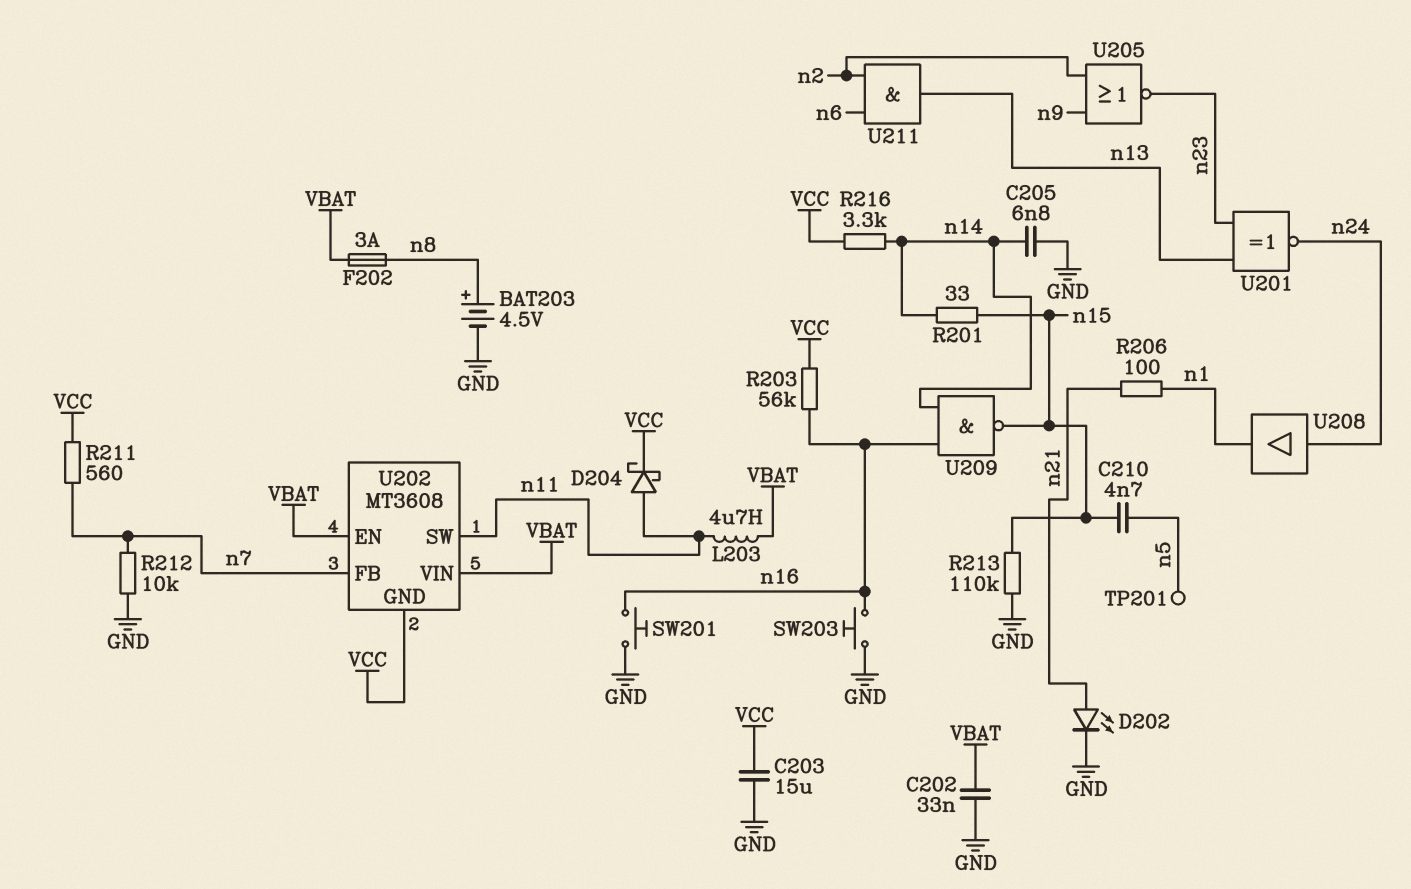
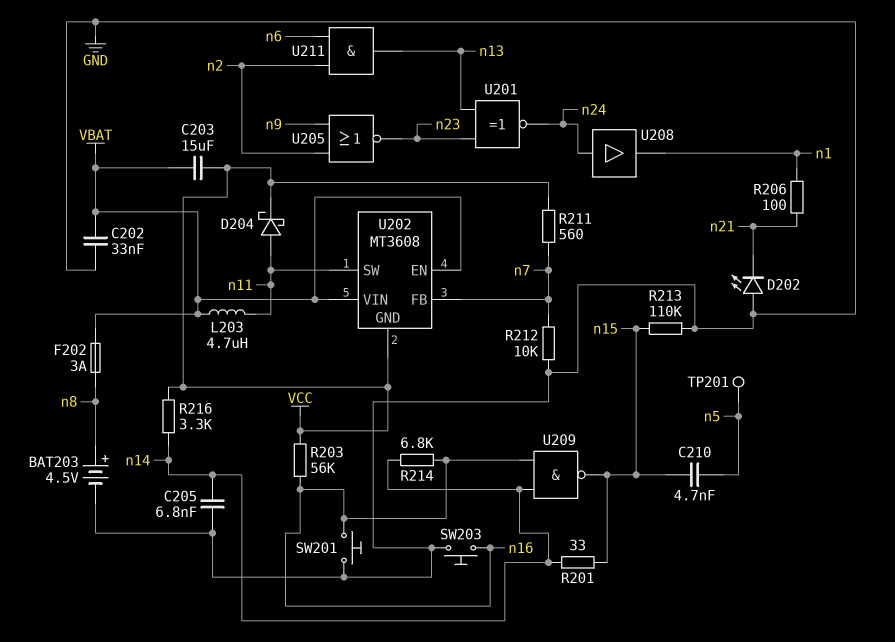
C203: 15uF (GND, VCC) -> 15uF (VBAT, VCC)
D202: LED (A n21, K GND) -> LED (A GND, K n21)
R214: none -> 6.8k (n14, n16)

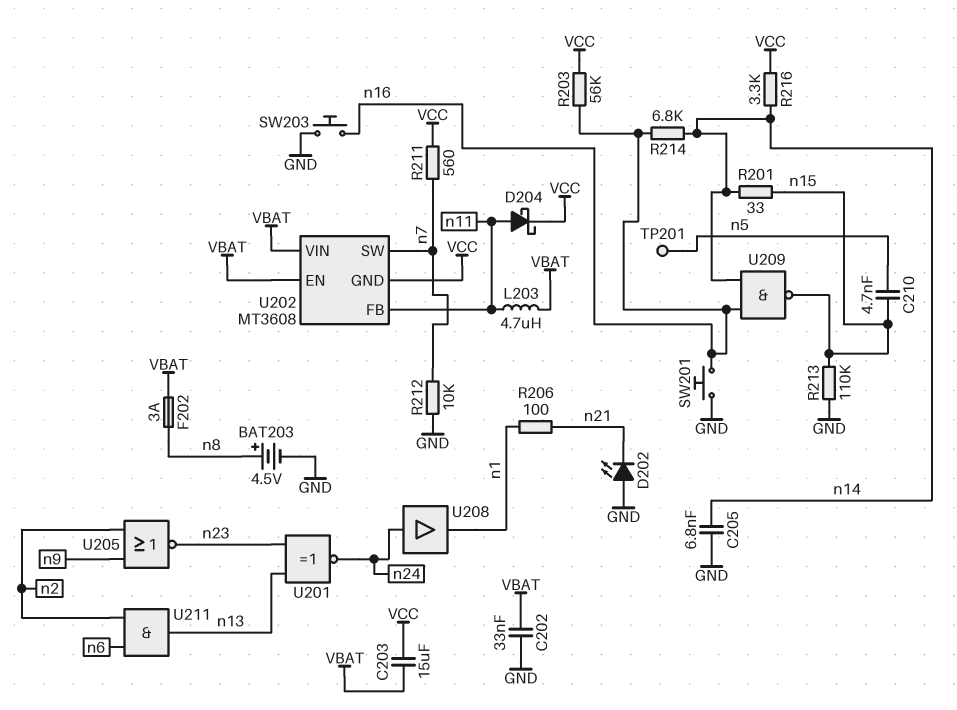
U202 pin FB: n7 -> n11
U202 pin SW: n11 -> n7

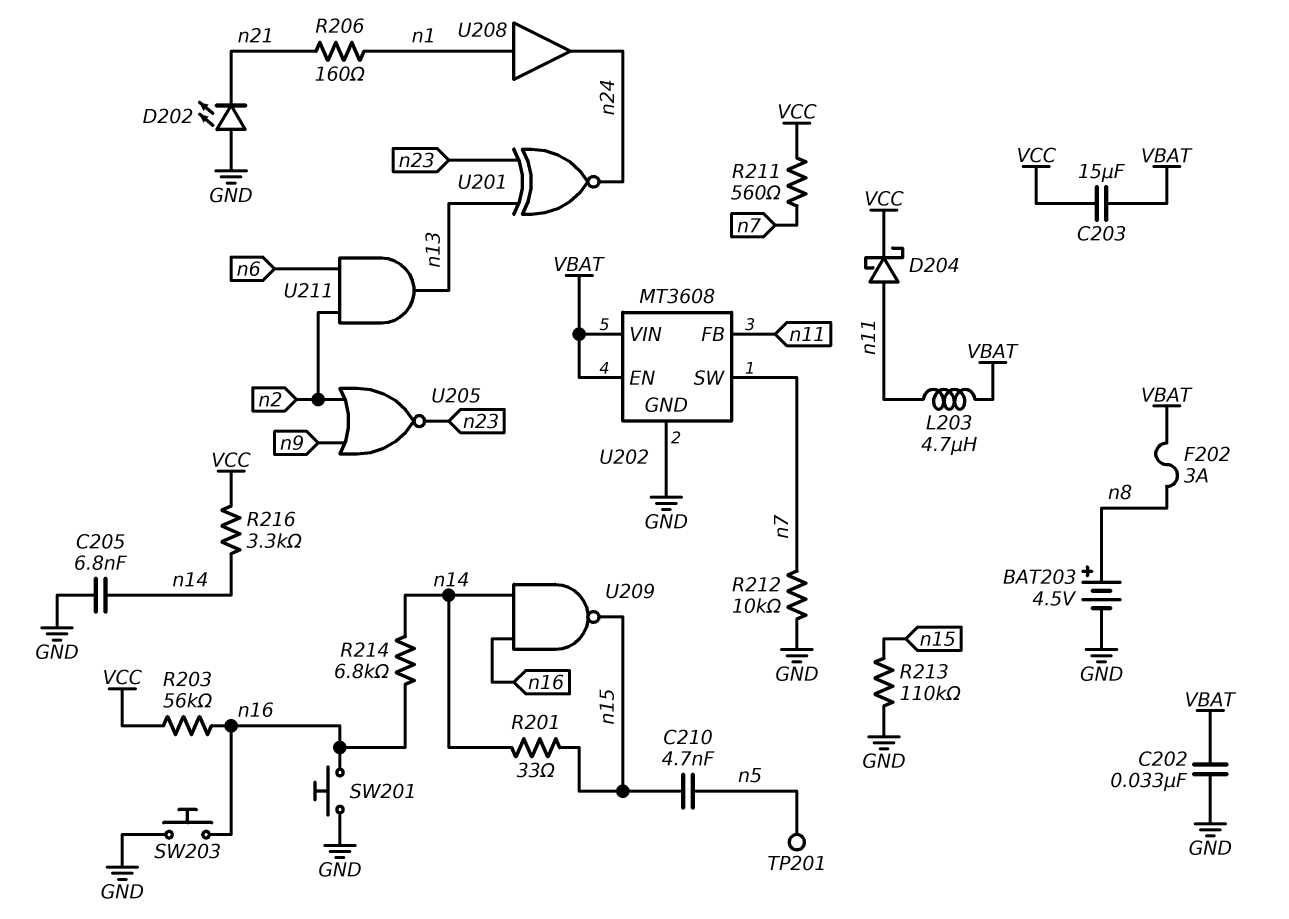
R206: 100 (n1, n21) -> 160 (n1, n21)
U202 pin GND: VCC -> GND
U208: buffer (in n24, out n1) -> buffer (in n1, out n24)

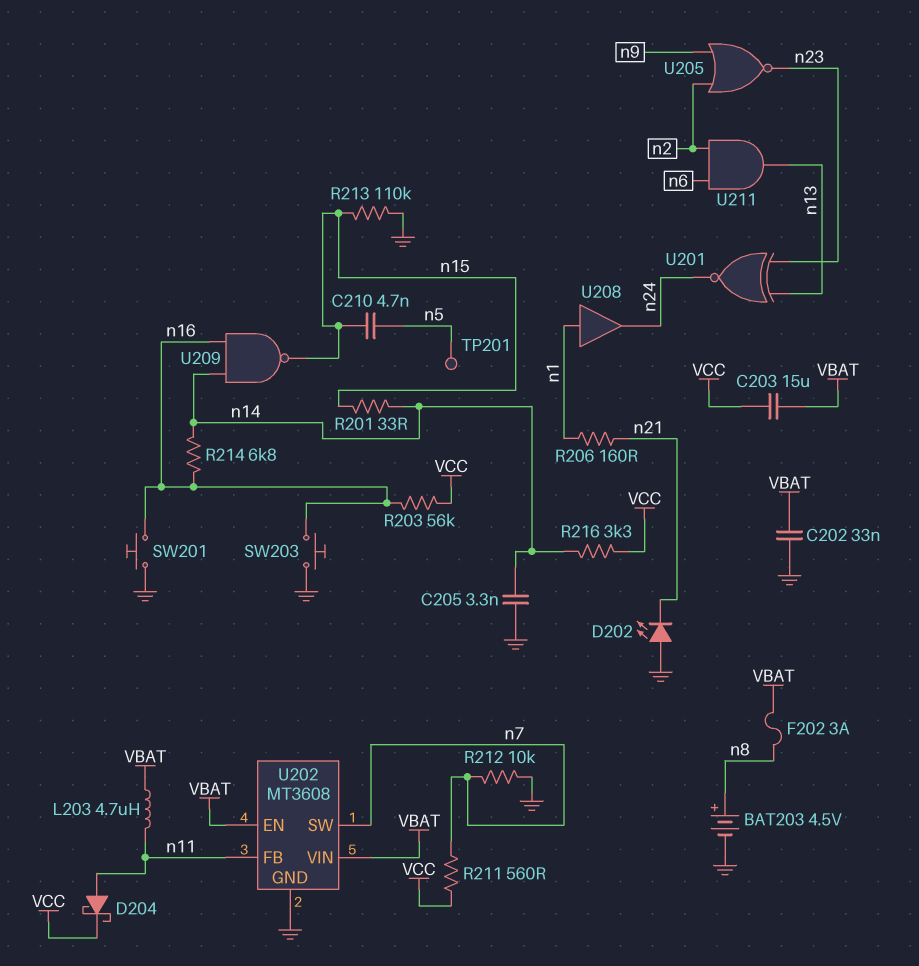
C205: 6.8nF (GND, n14) -> 3.3nF (GND, n14)

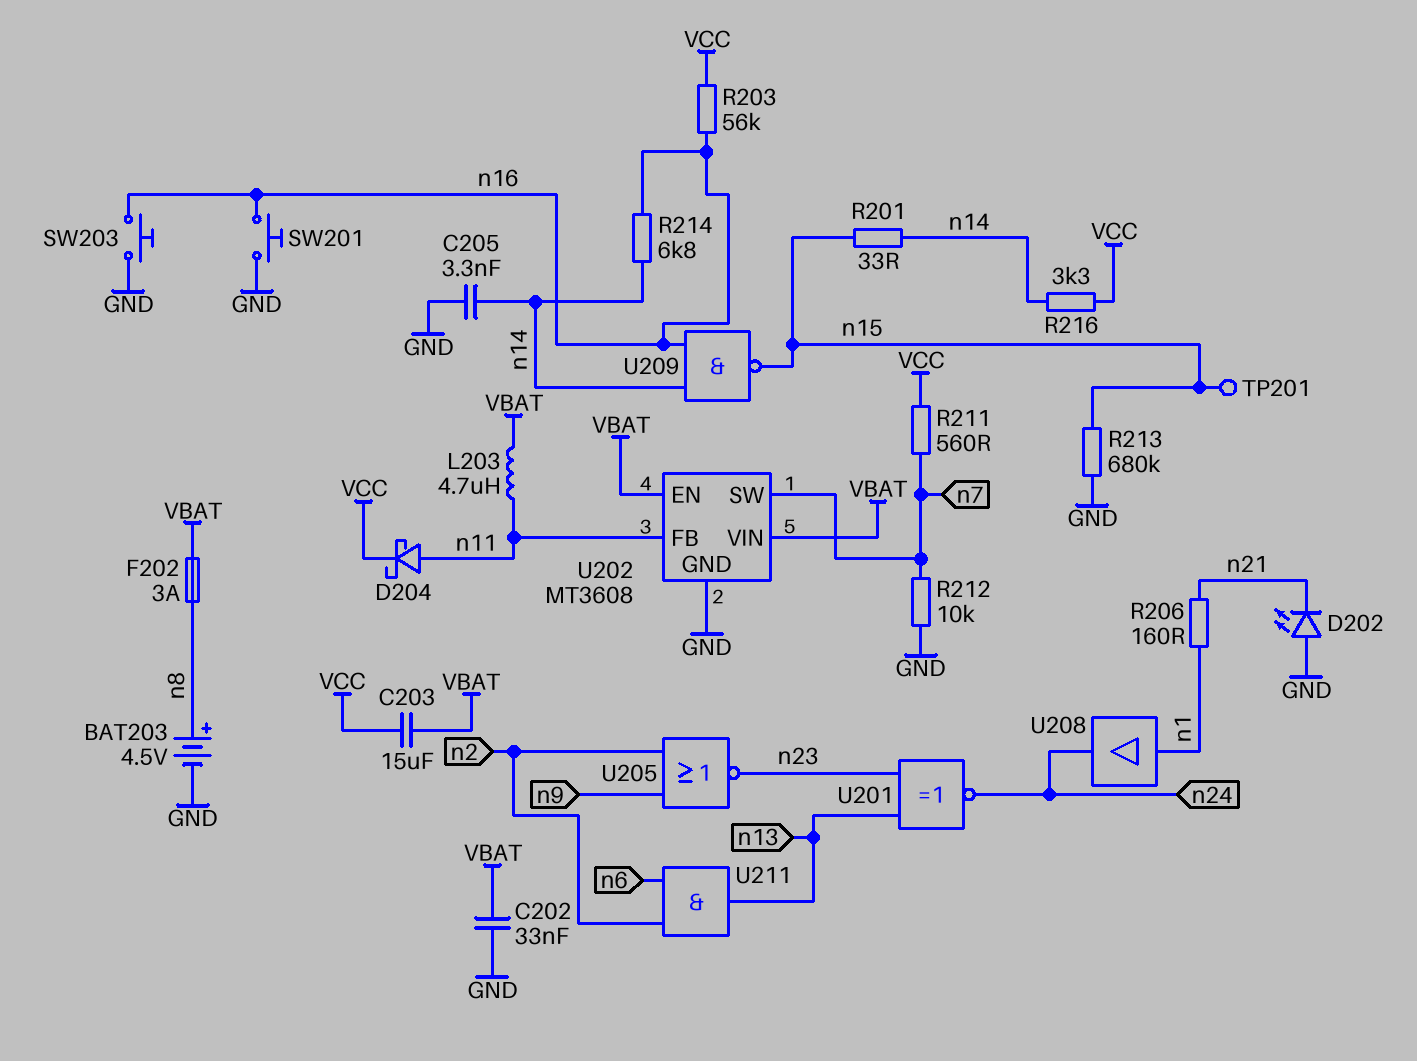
C210: 4.7nF (n5, n15) -> none
R213: 110k (GND, n15) -> 680k (GND, n15)
TP201: test point (n5) -> test point (n15)

